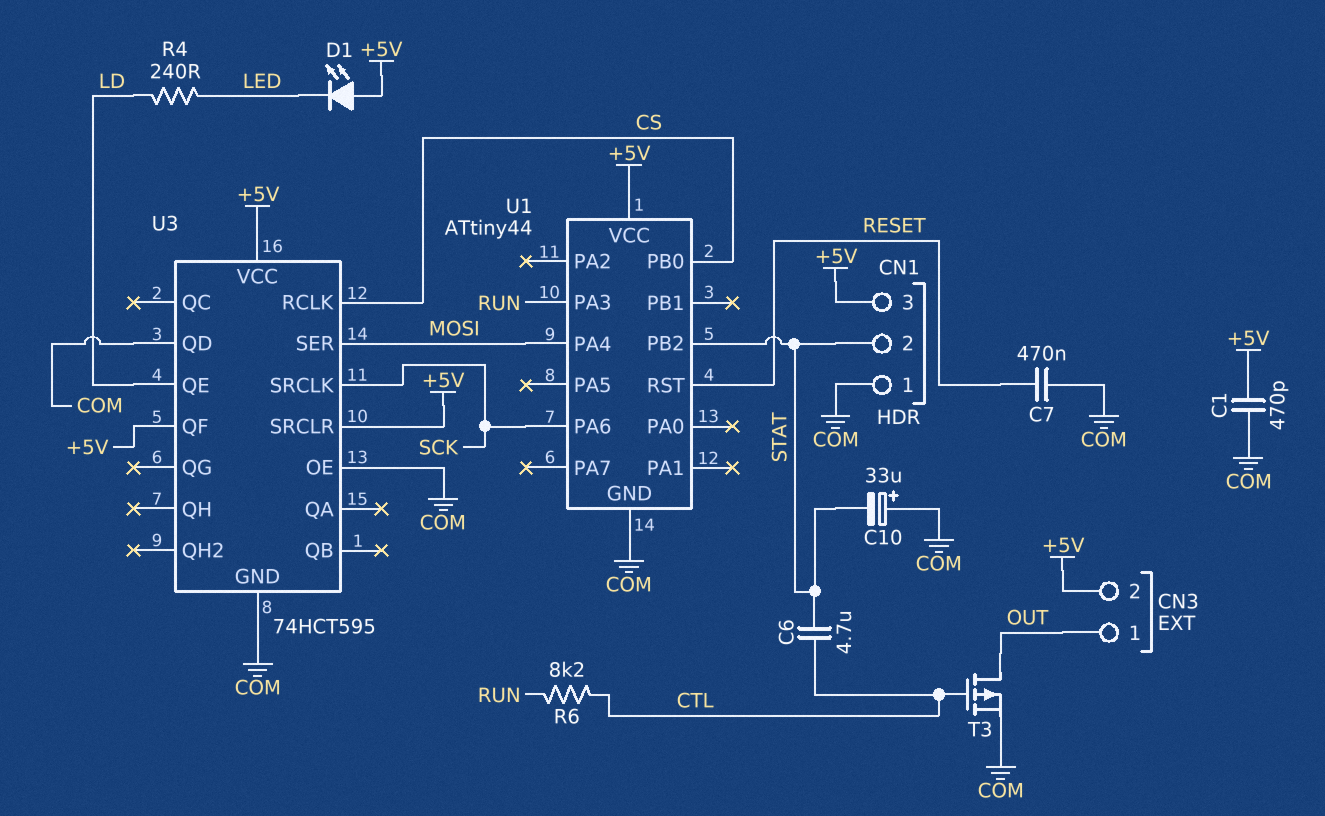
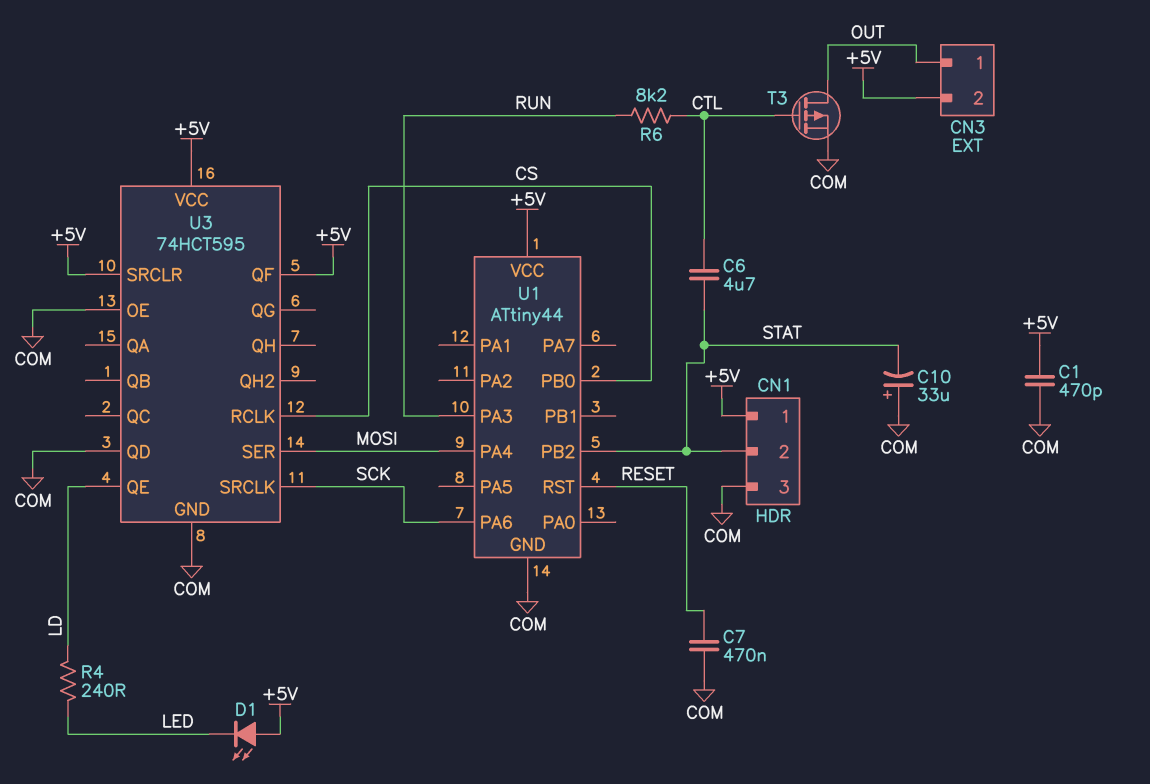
CN1 pin 1: COM -> +5V
CN1 pin 3: +5V -> COM

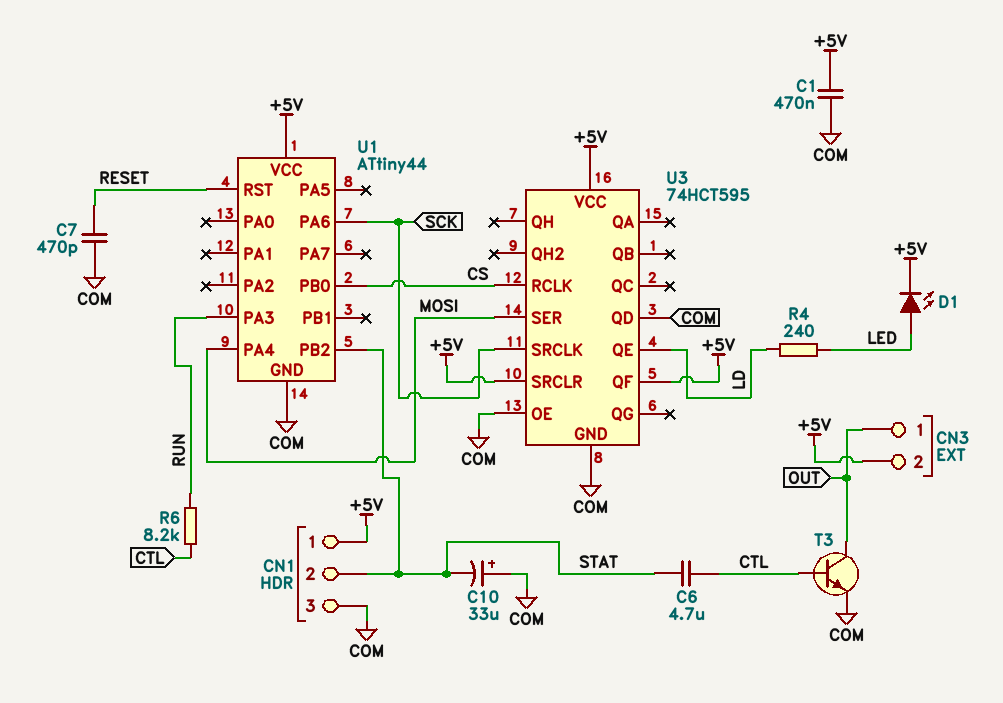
C1: 470pF (+5V, COM) -> 470nF (+5V, COM)
C7: 470nF (COM, RESET) -> 470pF (COM, RESET)
D1: LED (A +5V, K LED) -> LED (A LED, K +5V)
T3: PMOS (G CTL, D OUT, S COM) -> NPN (B CTL, C OUT, E COM)

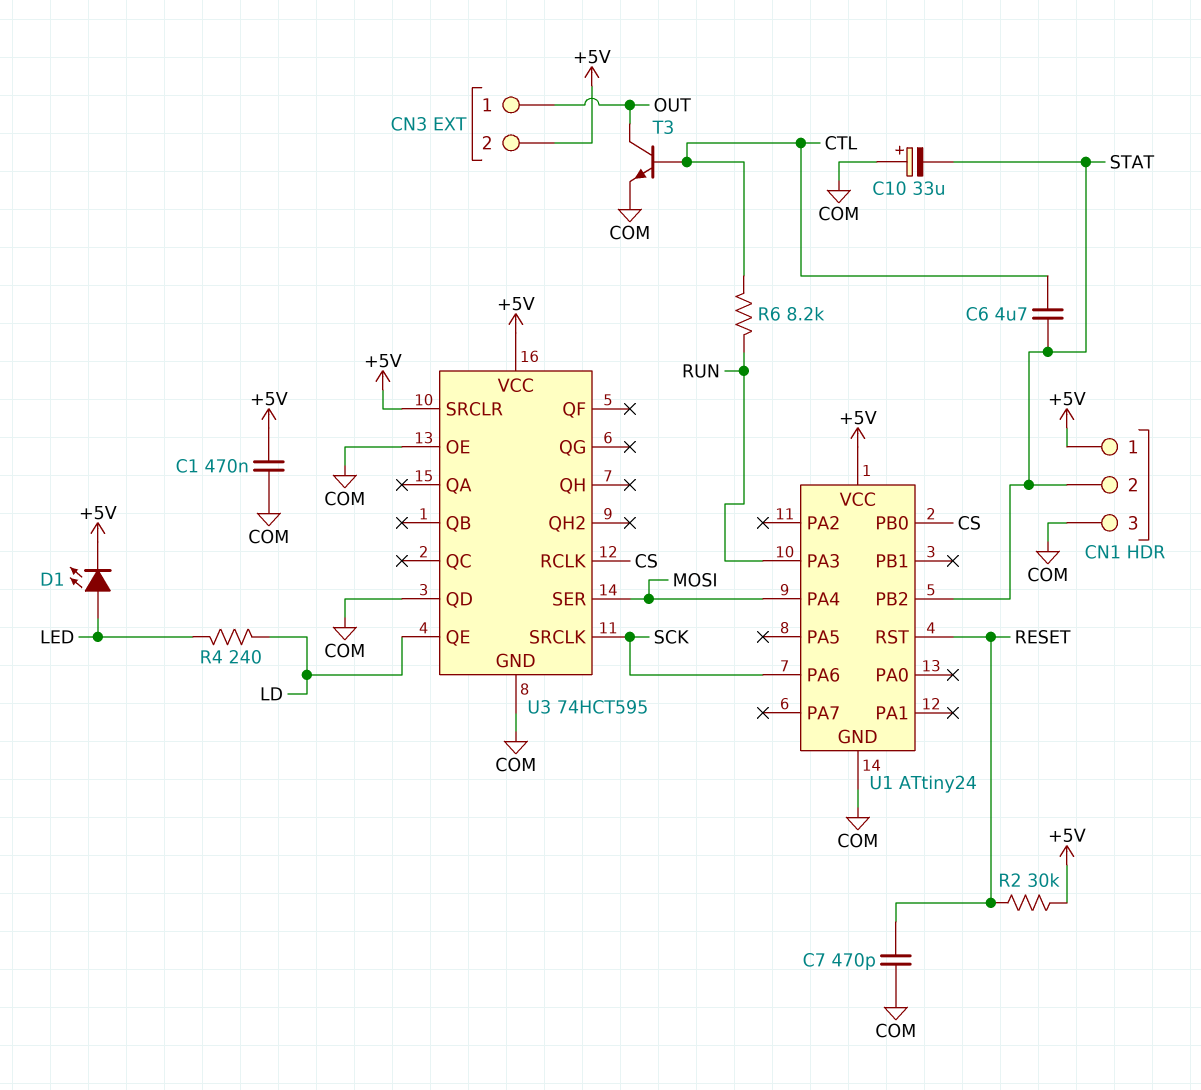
R2: none -> 30k (+5V, RESET)
U1: ATtiny44 -> ATtiny24
U3 pin QF: +5V -> none

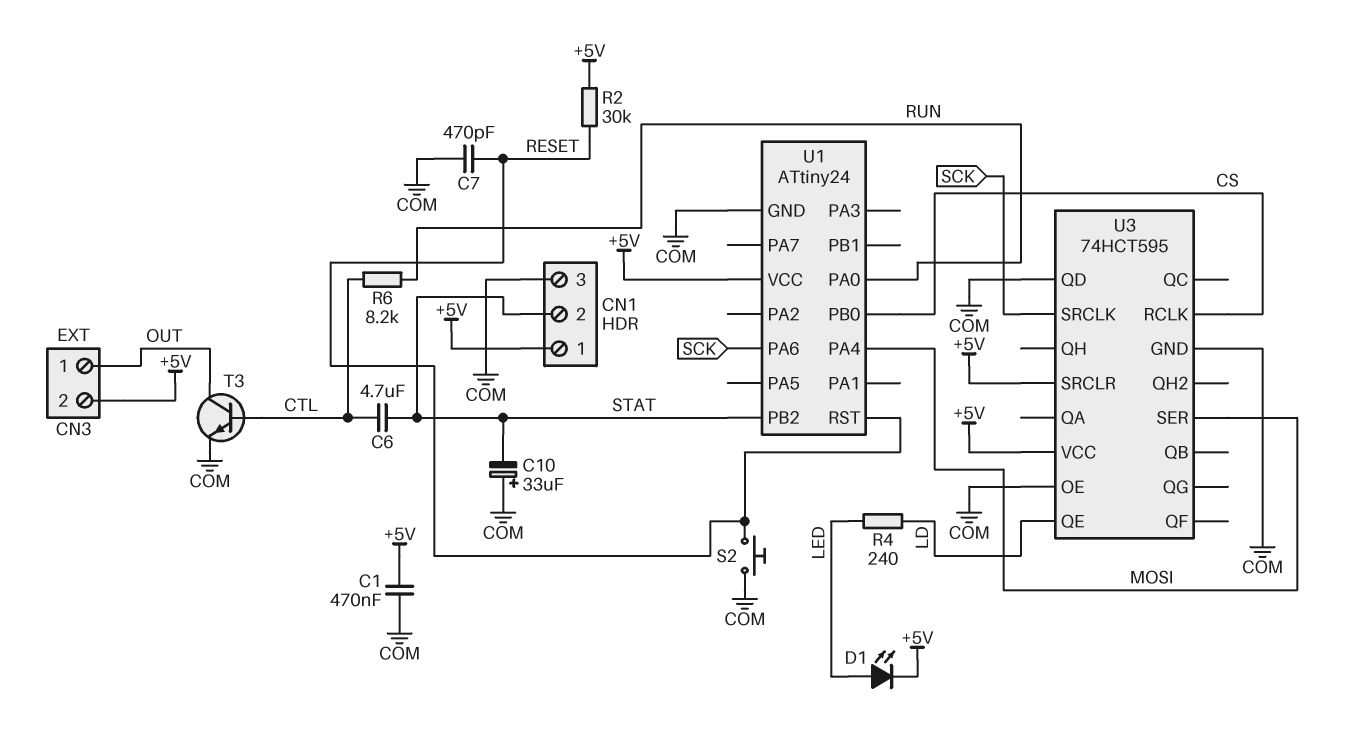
S2: none -> button (COM, RESET)
U1 pin PA0: none -> RUN
U1 pin PA3: RUN -> none

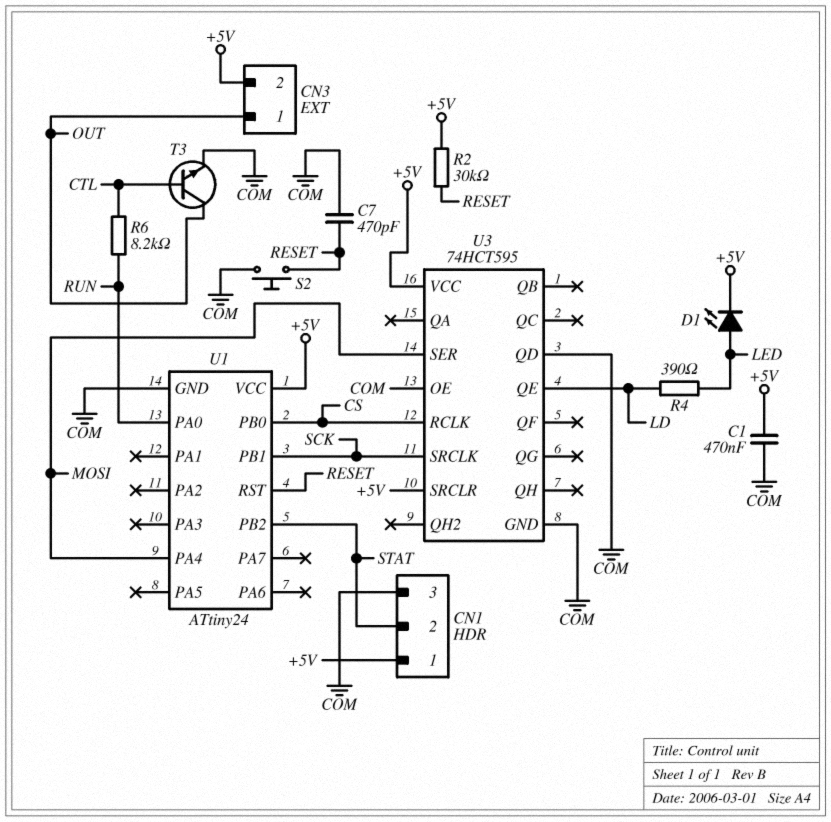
C6: 4.7uF (CTL, STAT) -> none
C10: 33uF (plus COM, minus STAT) -> none
R4: 240 (LD, LED) -> 390 (LD, LED)
U1 pin PA6: SCK -> none
U1 pin PB1: none -> SCK

